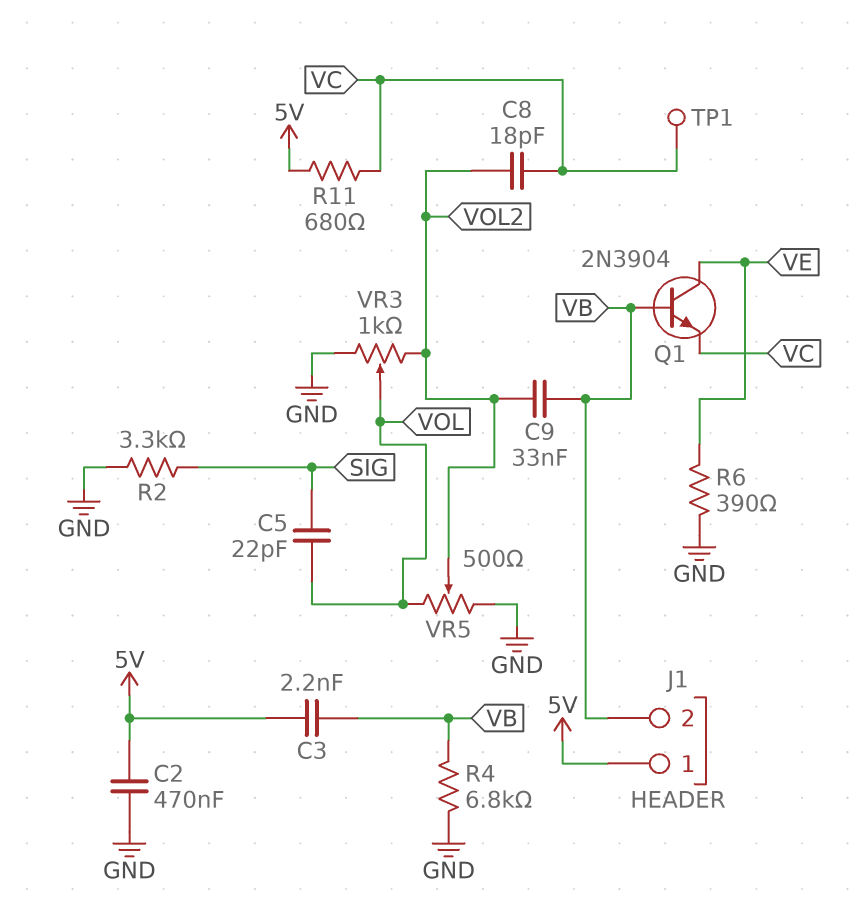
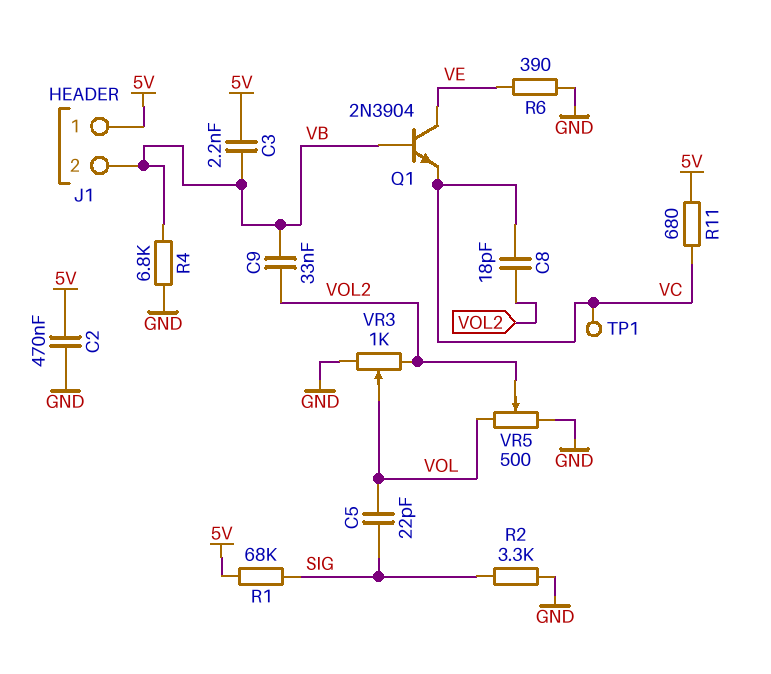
R1: none -> 68k (5V, SIG)

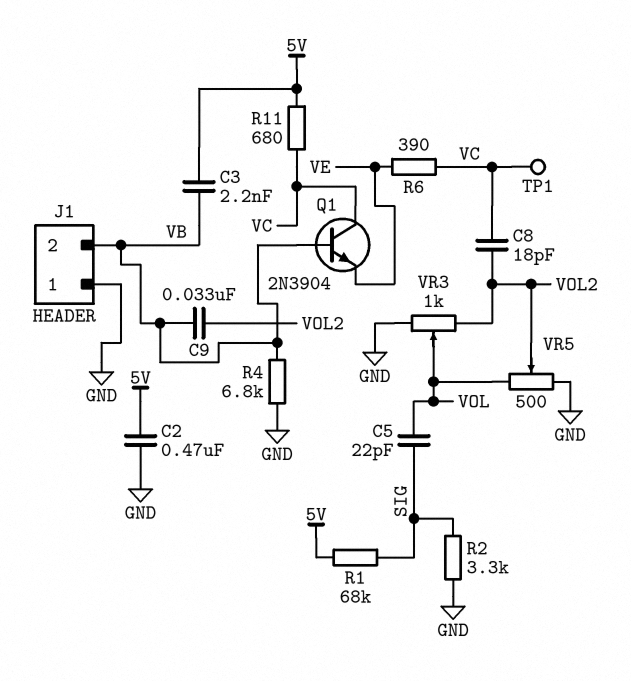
J1 pin 1: 5V -> GND
Q1: NPN 2N3904 (B VB, C VE, E VC) -> NPN 2N3904 (B VB, C VC, E VE)
R6: 390 (GND, VE) -> 390 (VC, VE)

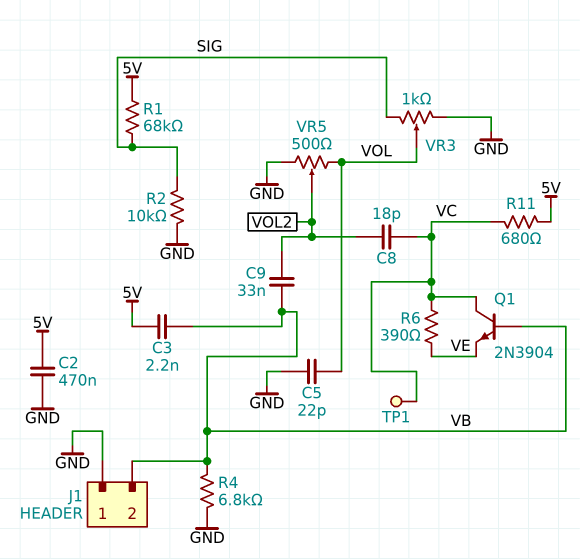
C5: 22pF (SIG, VOL) -> 22pF (GND, VOL)
R2: 3.3k (GND, SIG) -> 10k (GND, SIG)
VR3: 1k (GND, VOL2, wiper VOL) -> 1k (GND, SIG, wiper VOL)

